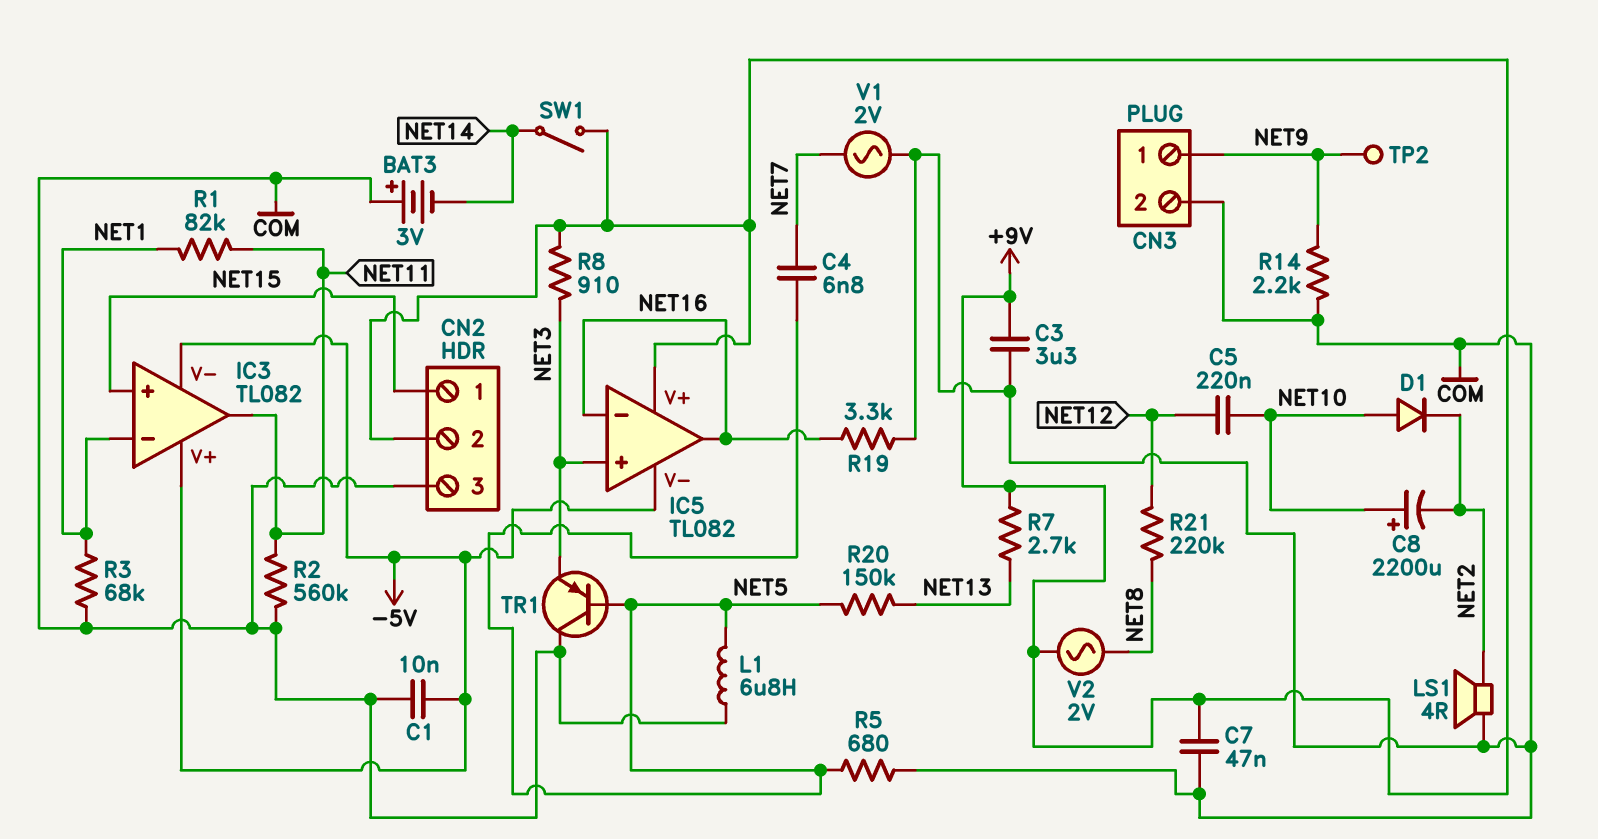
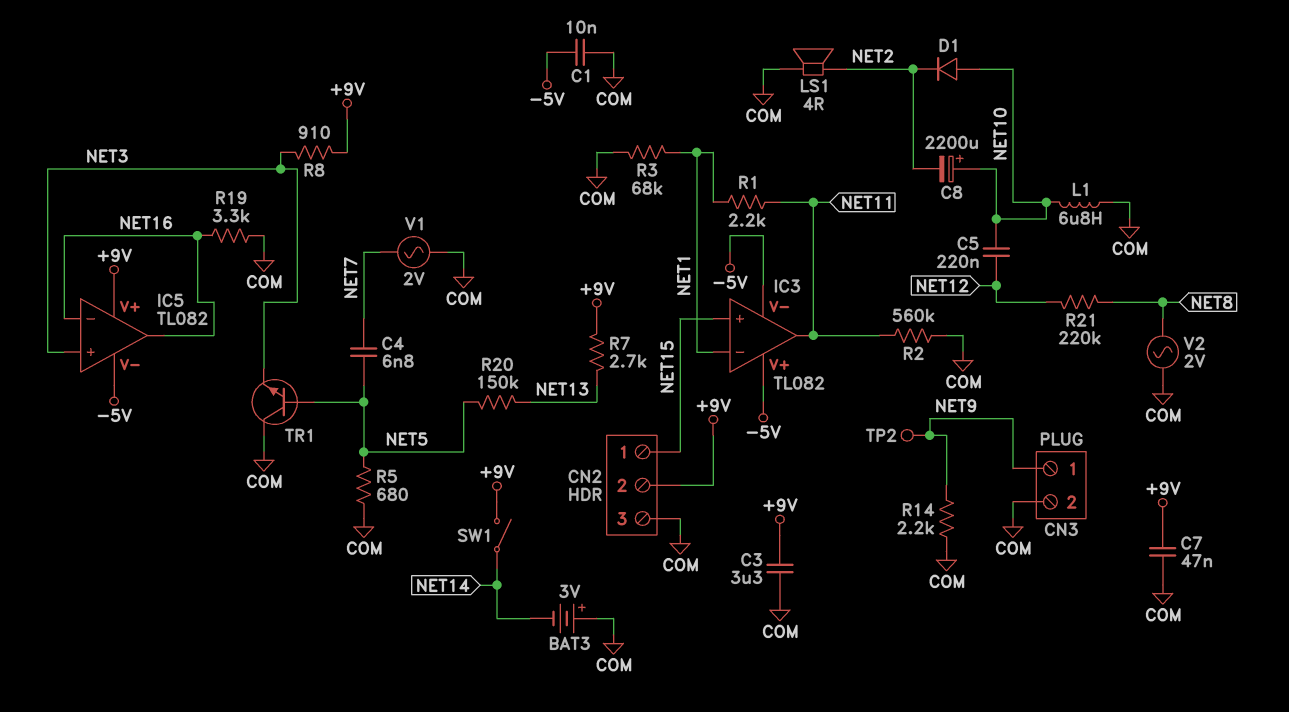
L1: 6.8uH (COM, NET5) -> 6.8uH (COM, NET10)
R1: 82k (NET1, NET11) -> 2.2k (NET1, NET11)
TR1: PNP (B NET5, C COM, E NET3) -> NPN (B NET5, C COM, E NET3)
V2: AC 2V (+9V, NET8) -> AC 2V (COM, NET8)

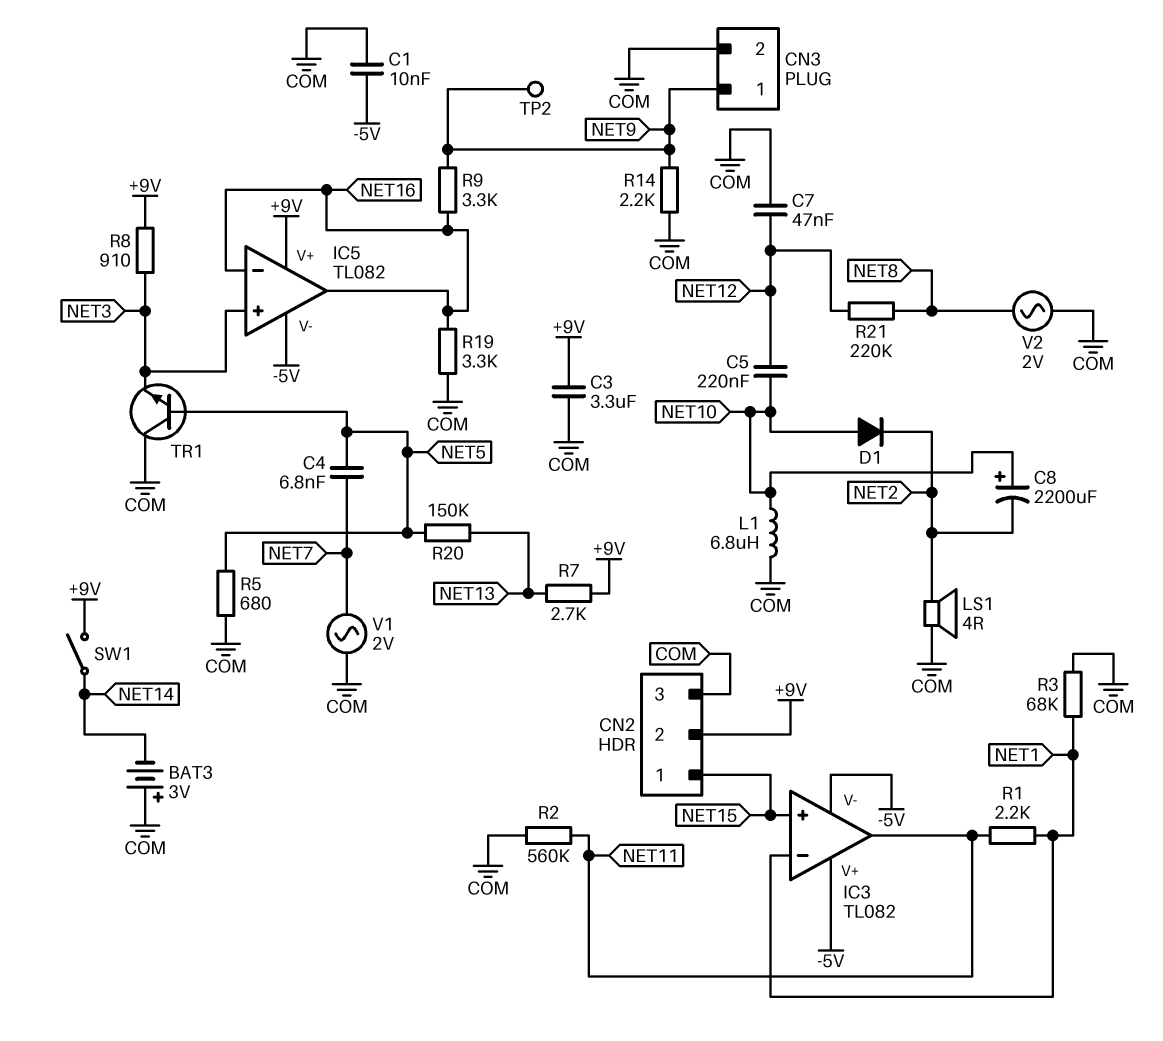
C7: 47nF (+9V, COM) -> 47nF (COM, NET12)
R9: none -> 3.3k (NET9, NET16)

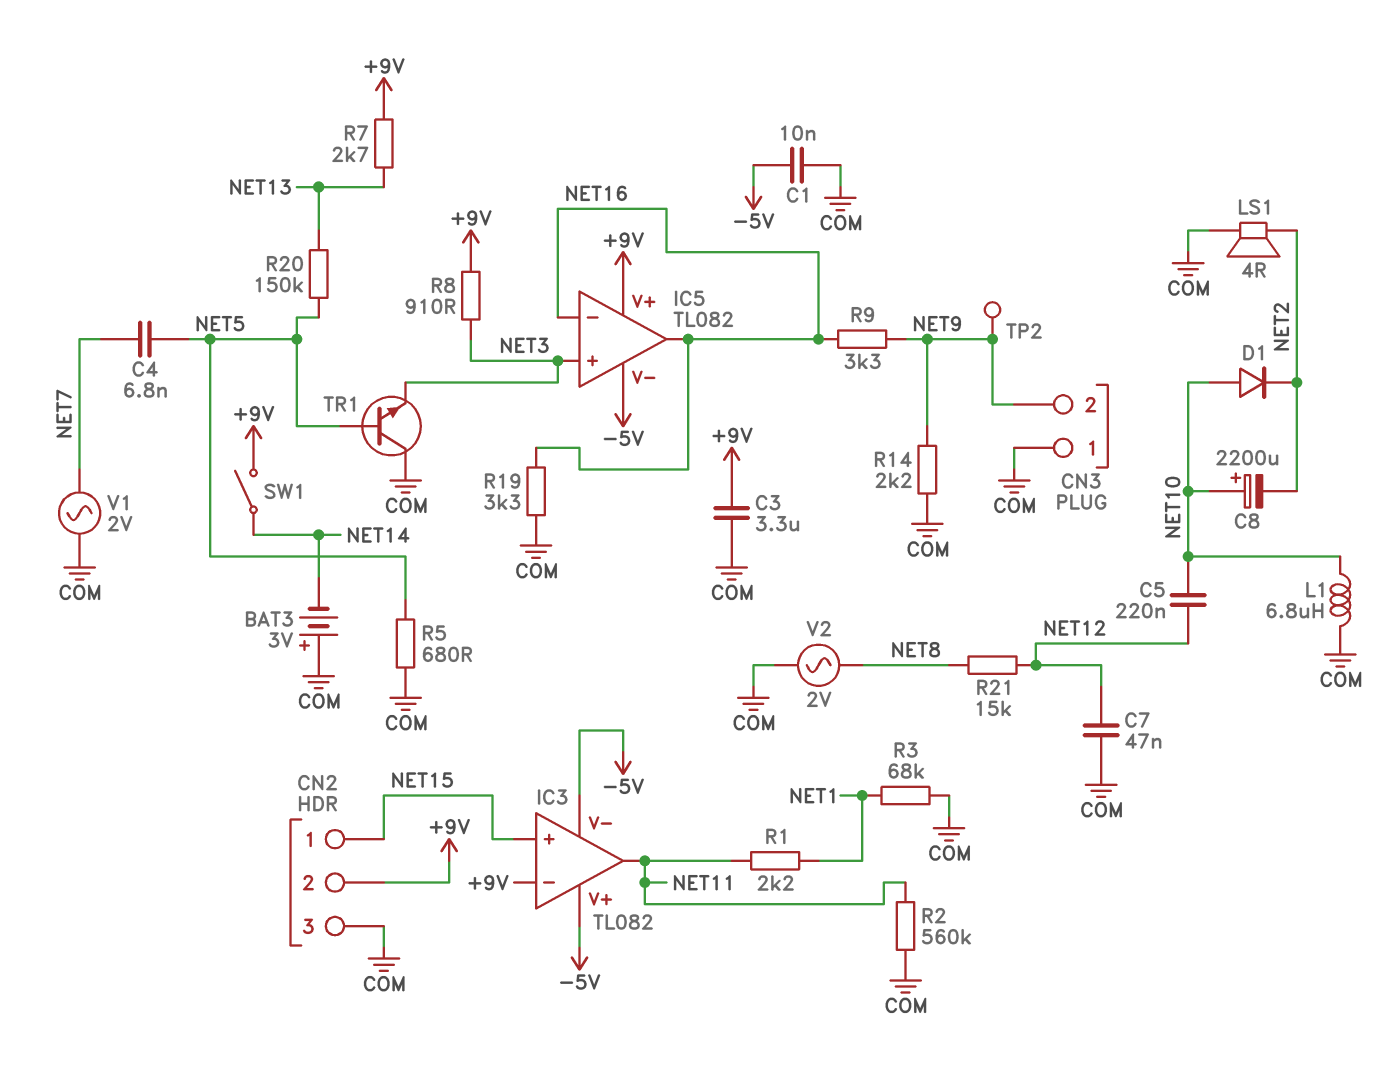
CN3 pin 1: NET9 -> COM
CN3 pin 2: COM -> NET9
IC3 pin in-: NET1 -> +9V
R21: 220k (NET8, NET12) -> 15k (NET8, NET12)

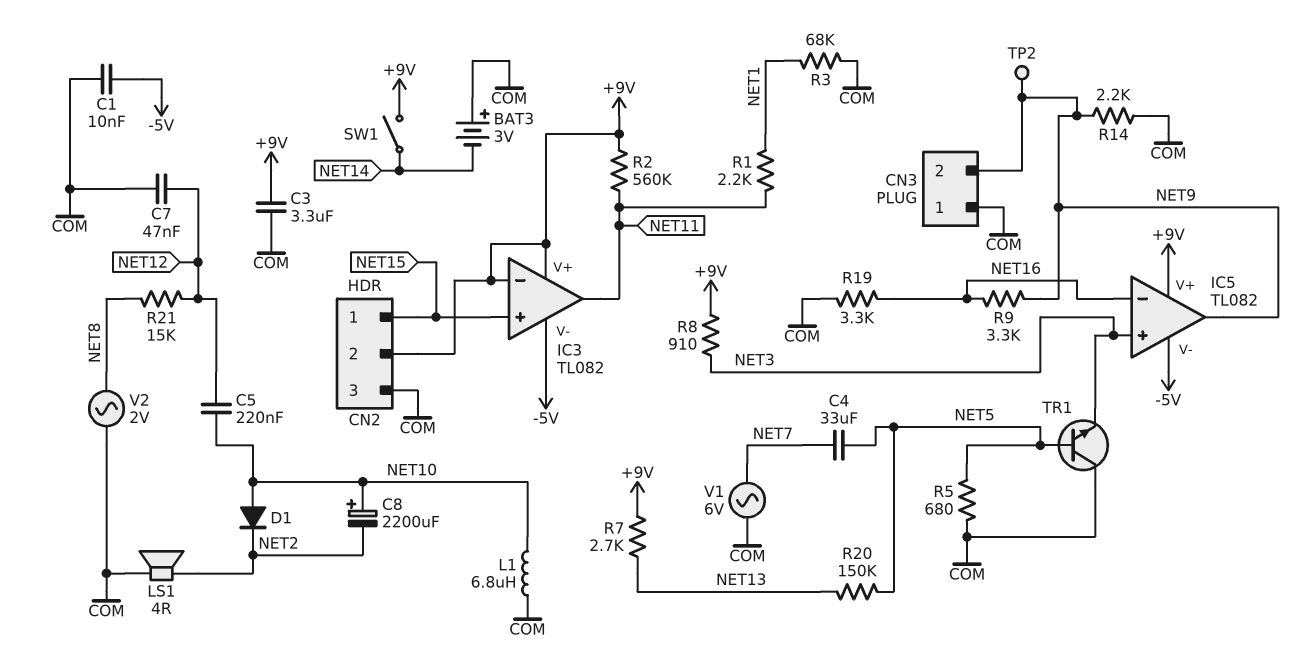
C4: 6.8nF (NET5, NET7) -> 33uF (NET5, NET7)
IC3 pin V+: -5V -> +9V
IC5 pin out: NET16 -> NET9
R2: 560k (COM, NET11) -> 560k (+9V, NET11)
V1: AC 2V (COM, NET7) -> AC 6V (COM, NET7)

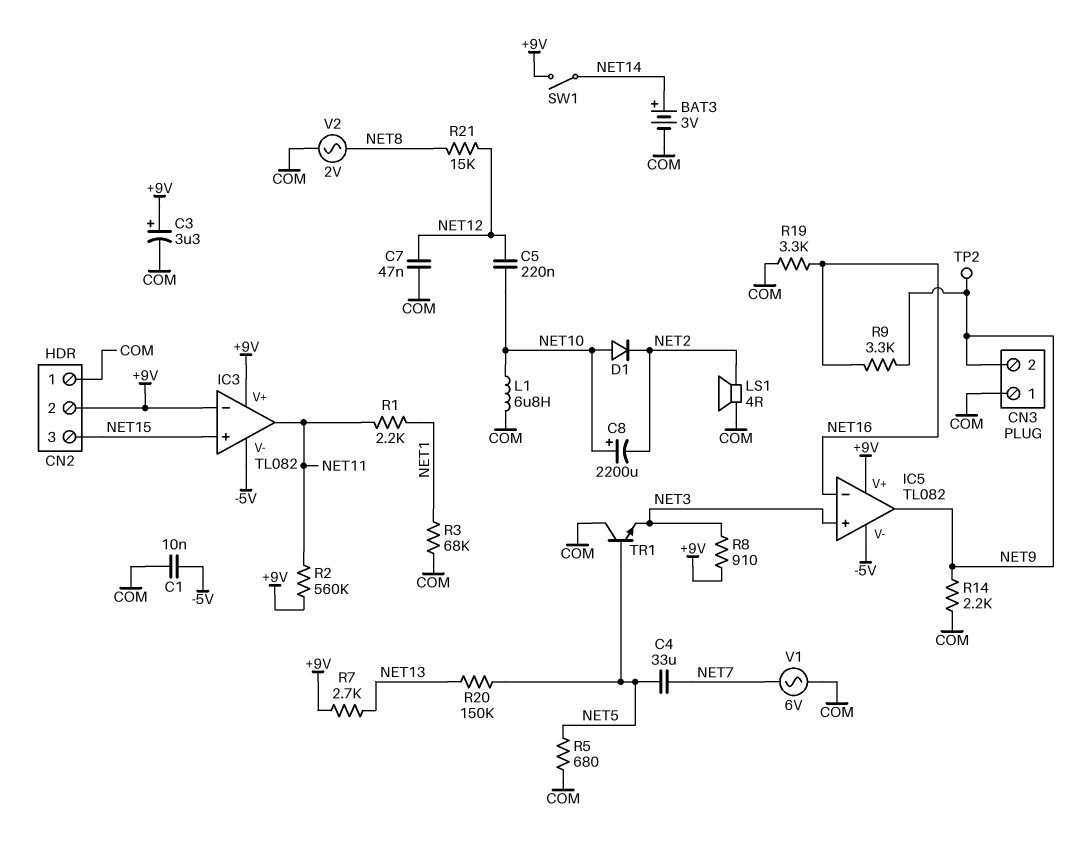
BAT3: 3V (plus COM, minus NET14) -> 3V (plus NET14, minus COM)
C3: 3.3uF (+9V, COM) -> 3.3uF (plus +9V, minus COM)
CN2 pin 1: NET15 -> COM
CN2 pin 3: COM -> NET15

